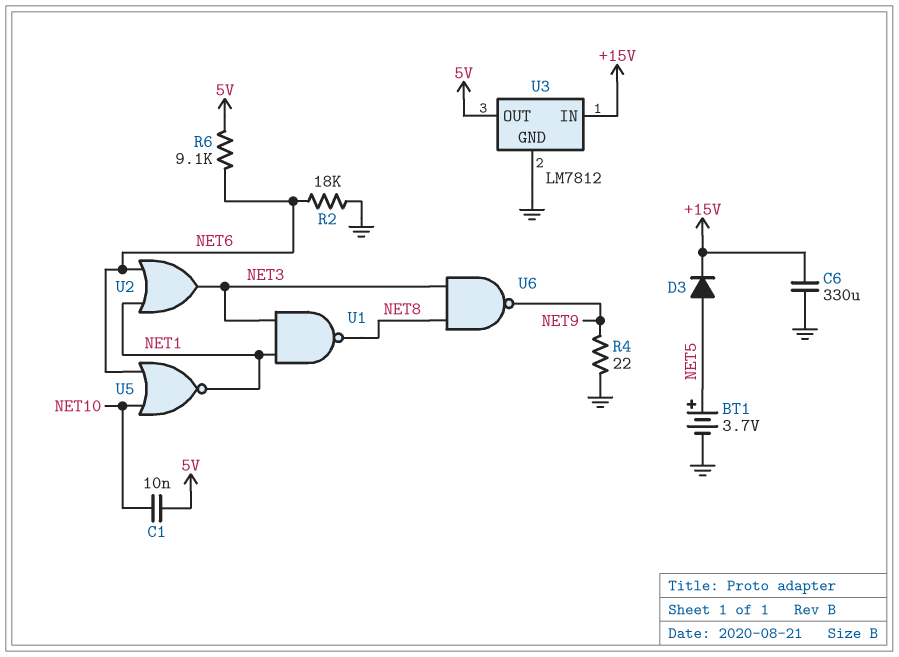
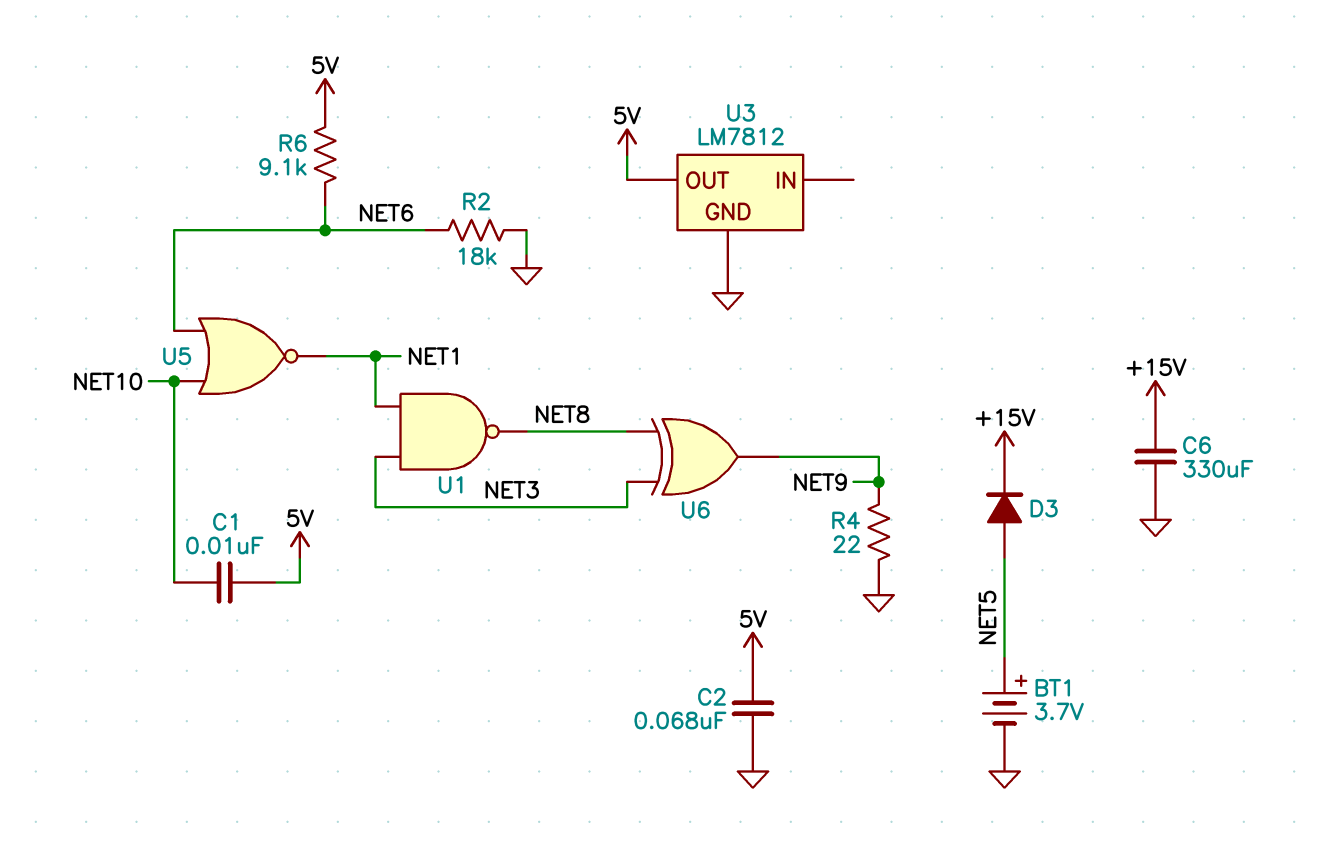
C2: none -> 68nF (5V, GND)
U2: OR (in NET1, in NET6, out NET3) -> none
U3 pin IN: +15V -> none
U6: NAND (in NET3, in NET8, out NET9) -> XOR (in NET3, in NET8, out NET9)

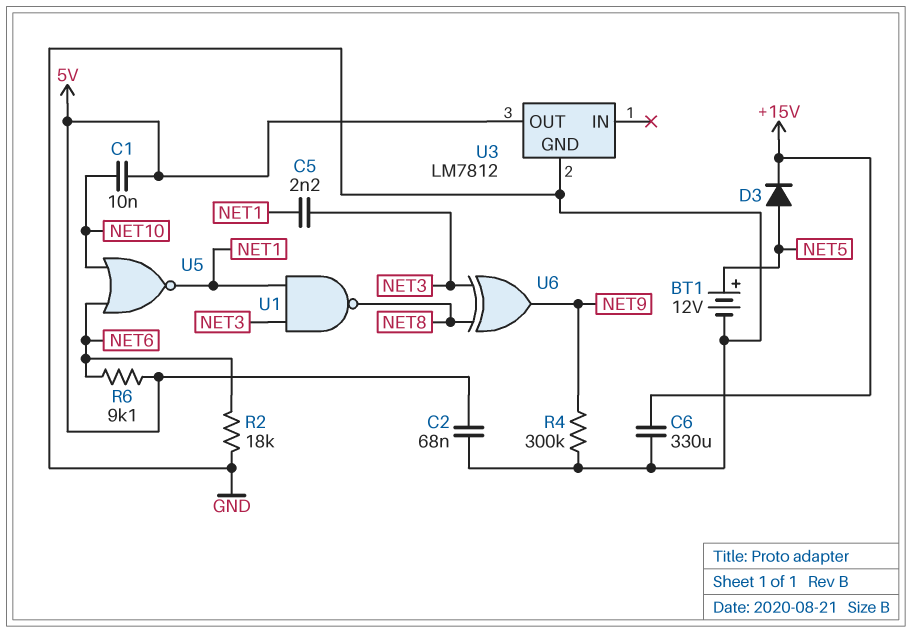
BT1: 3.7V (plus NET5, minus GND) -> 12V (plus NET5, minus GND)
C5: none -> 2.2nF (NET1, NET3)
R4: 22 (GND, NET9) -> 300k (GND, NET9)

